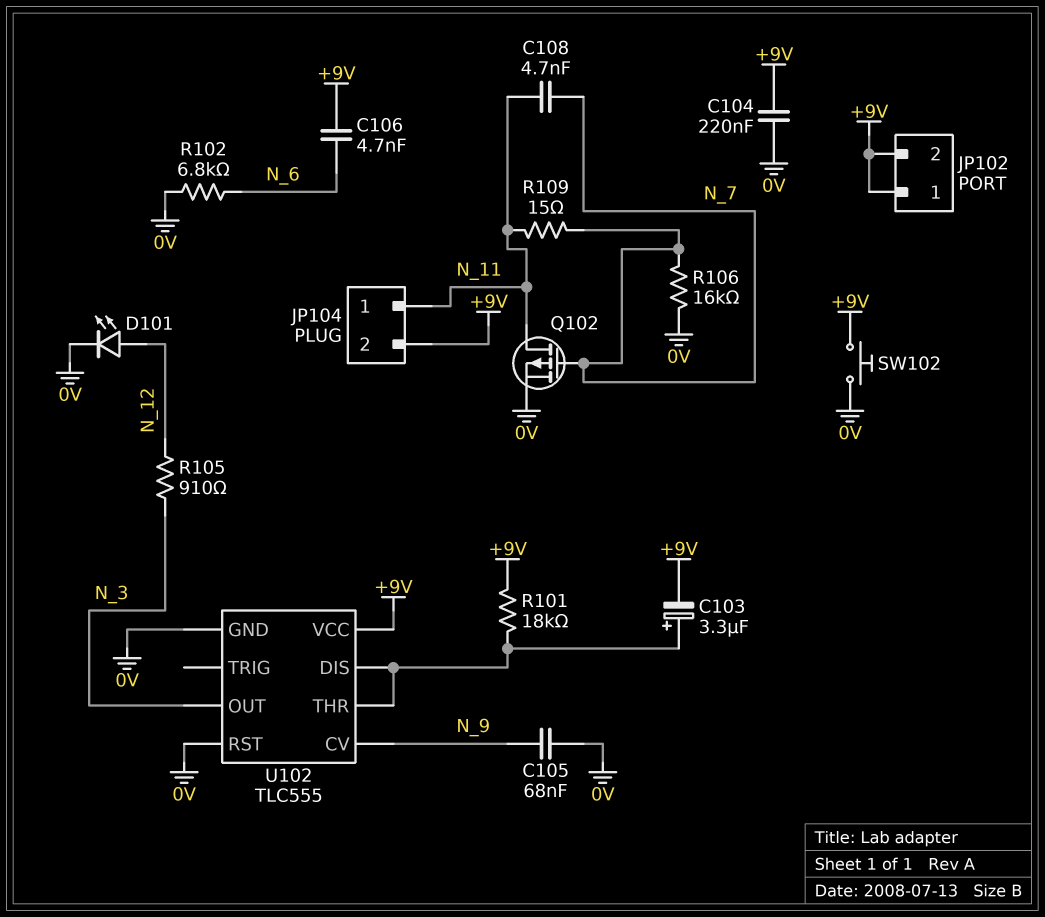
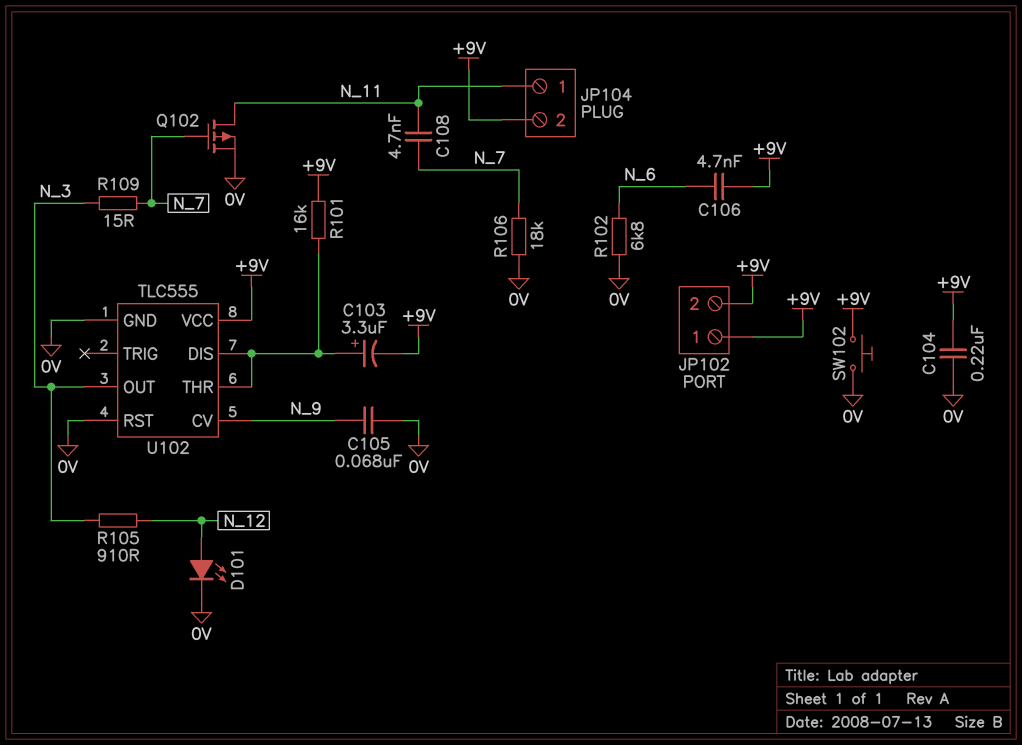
R101: 18k (+9V, U102/DIS) -> 16k (+9V, U102/DIS)
R106: 16k (0V, N_7) -> 18k (0V, N_7)
R109: 15 (N_7, N_11) -> 15 (N_3, N_7)

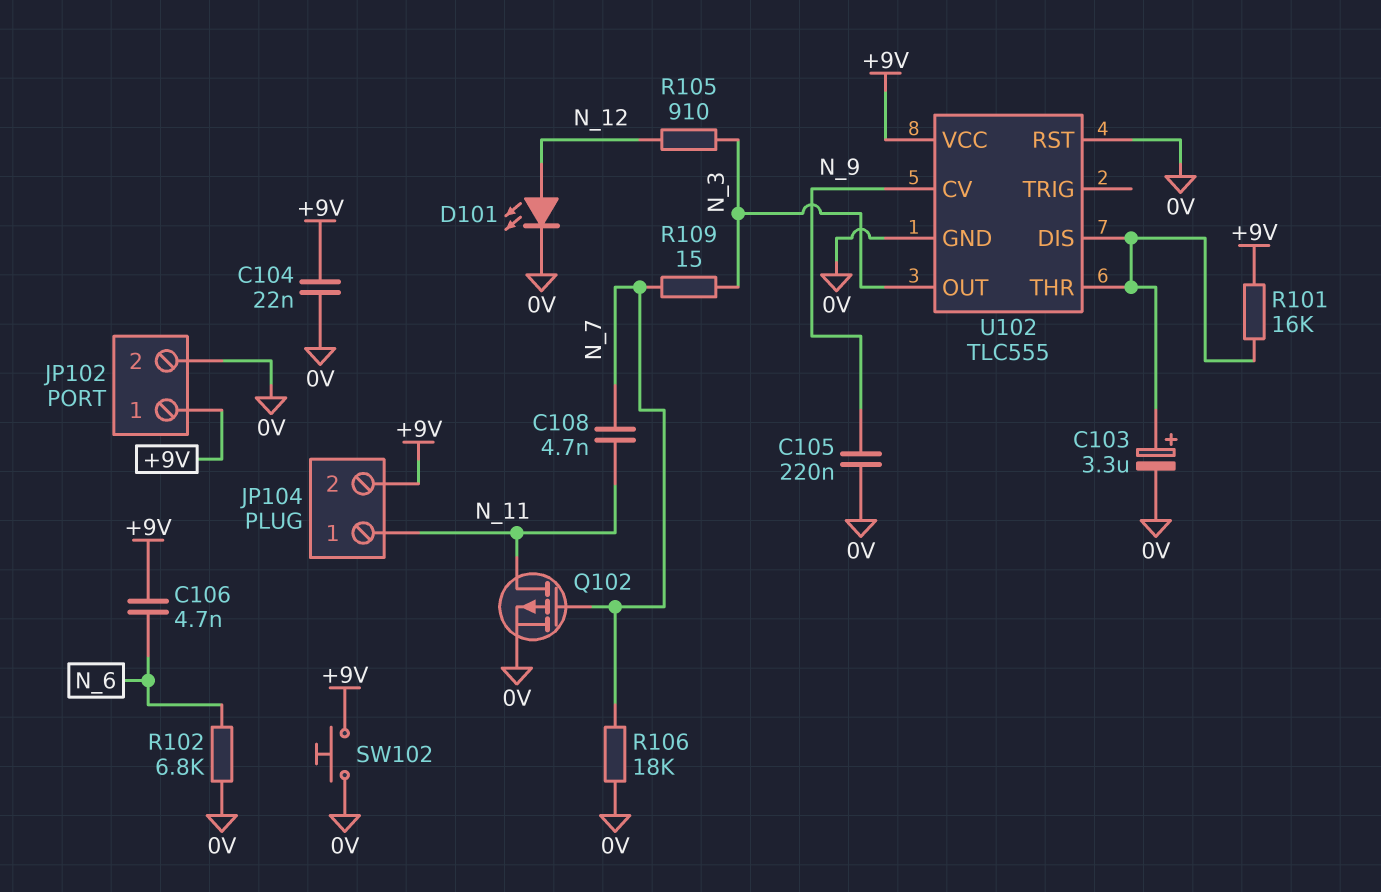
C103: 3.3uF (plus U102/DIS, minus +9V) -> 3.3uF (plus U102/DIS, minus 0V)
C104: 220nF (+9V, 0V) -> 22nF (+9V, 0V)
C105: 68nF (0V, N_9) -> 220nF (0V, N_9)
JP102 pin 2: +9V -> 0V

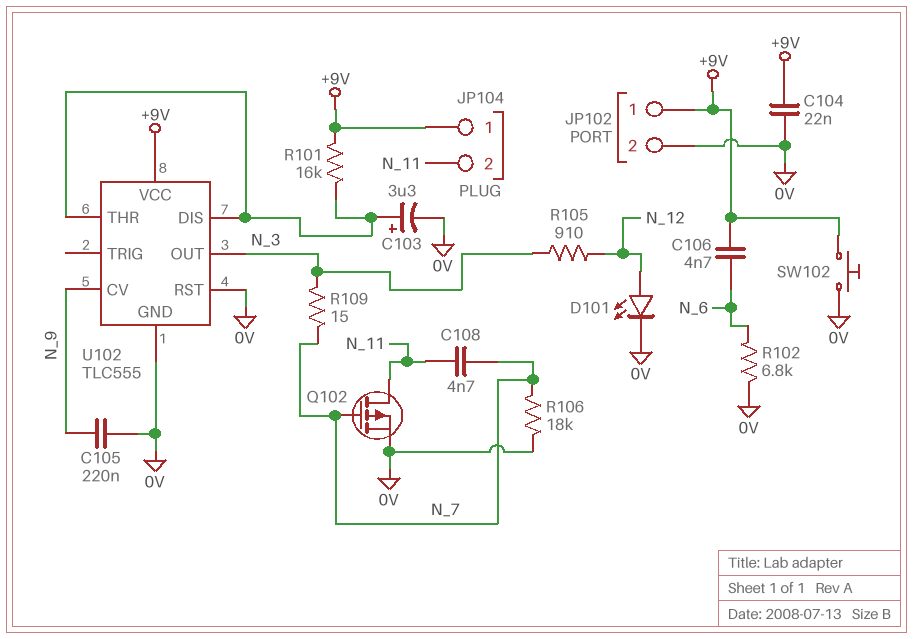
JP104 pin 1: N_11 -> +9V
JP104 pin 2: +9V -> N_11

